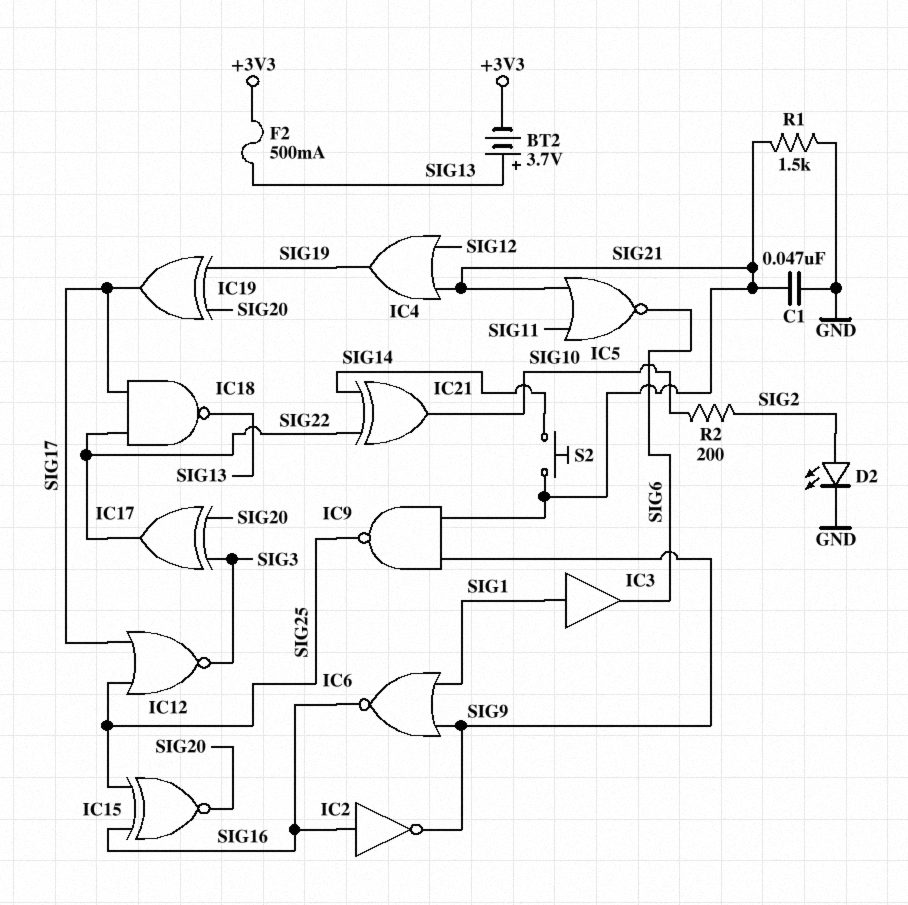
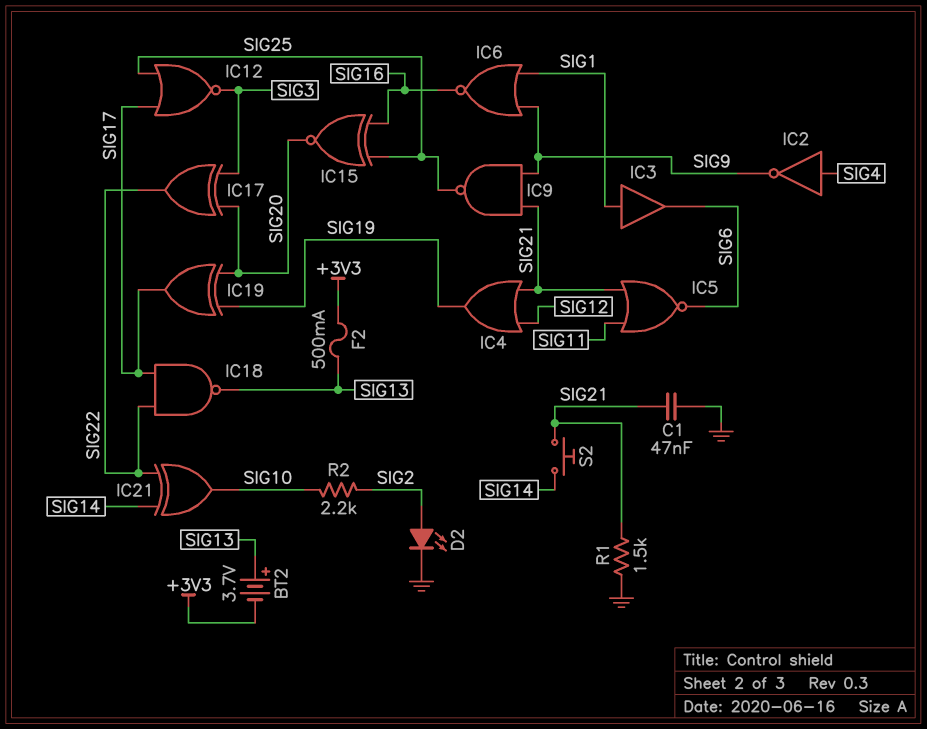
IC2: NOT (in SIG16, out SIG9) -> NOT (in SIG4, out SIG9)
R2: 200 (SIG2, SIG10) -> 2.2k (SIG2, SIG10)

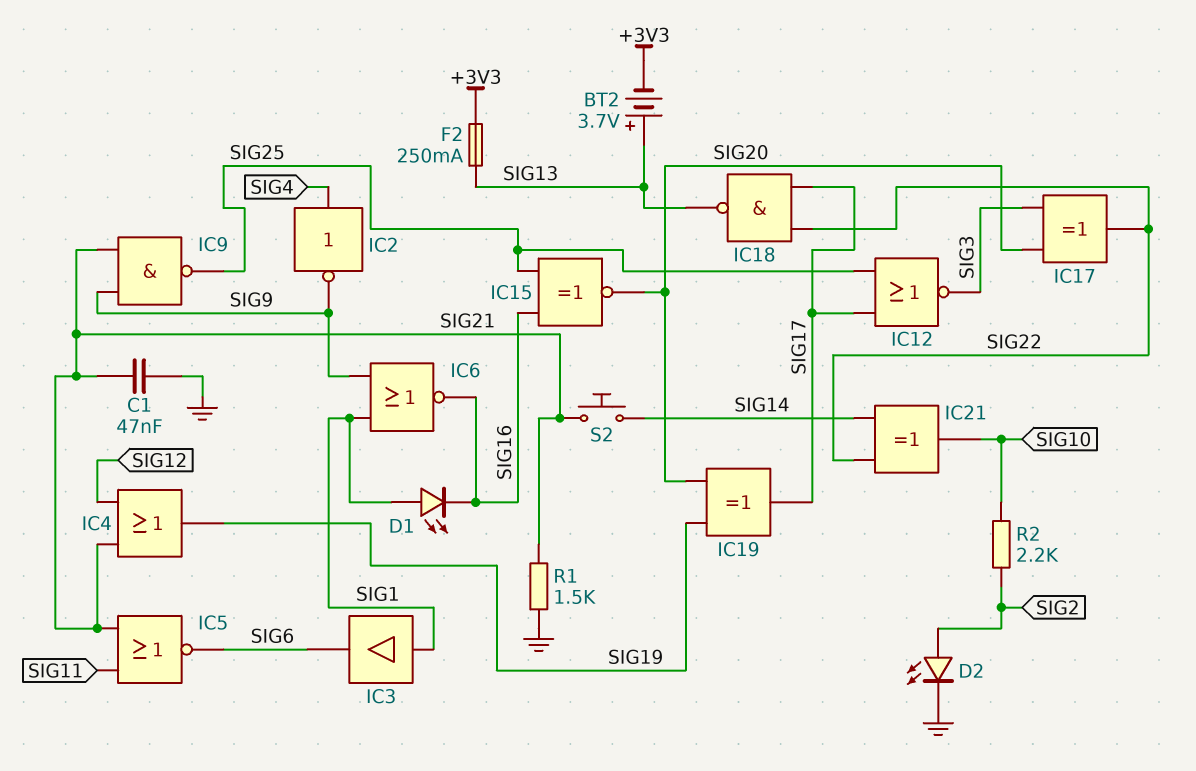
D1: none -> LED (A SIG1, K SIG16)
F2: 500mA (+3V3, SIG13) -> 250mA (+3V3, SIG13)

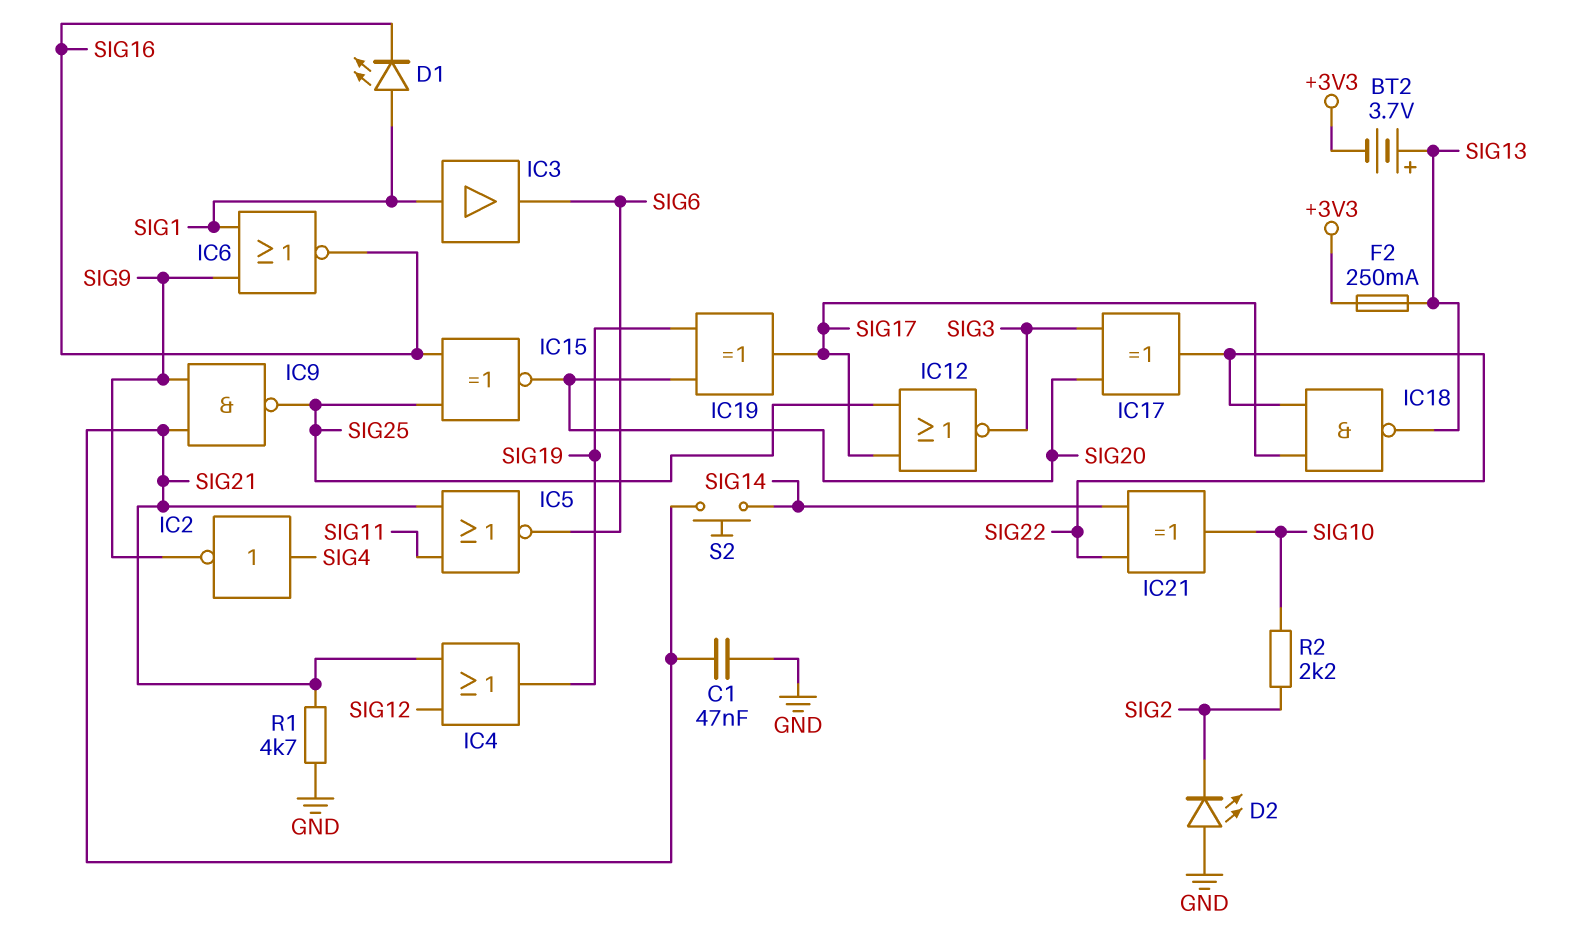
D2: LED (A SIG2, K GND) -> LED (A GND, K SIG2)
R1: 1.5k (GND, SIG21) -> 4.7k (GND, SIG21)

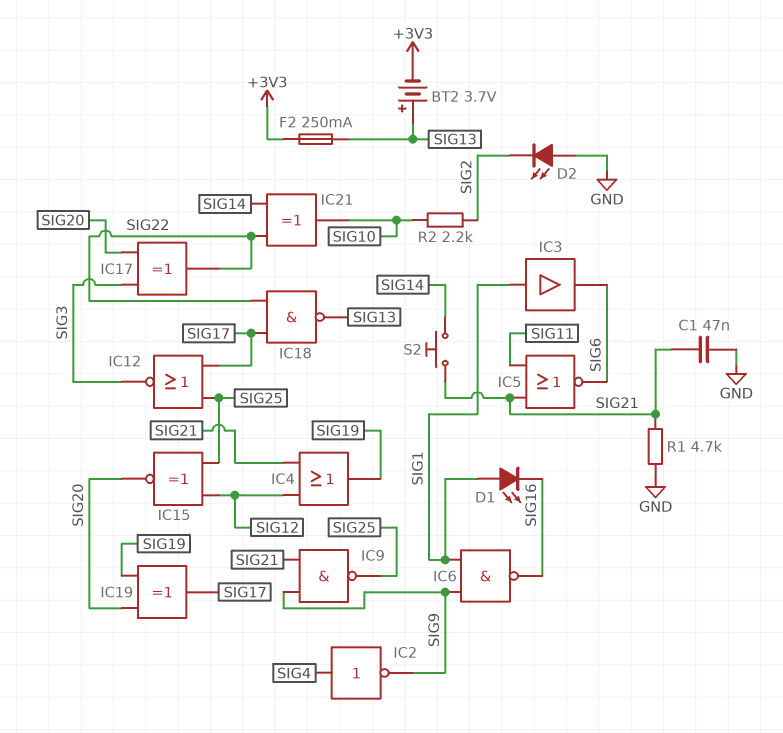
IC6: NOR (in SIG1, in SIG9, out SIG16) -> NAND (in SIG1, in SIG9, out SIG16)
IC15: XNOR (in SIG16, in SIG25, out SIG20) -> XNOR (in SIG12, in SIG25, out SIG20)

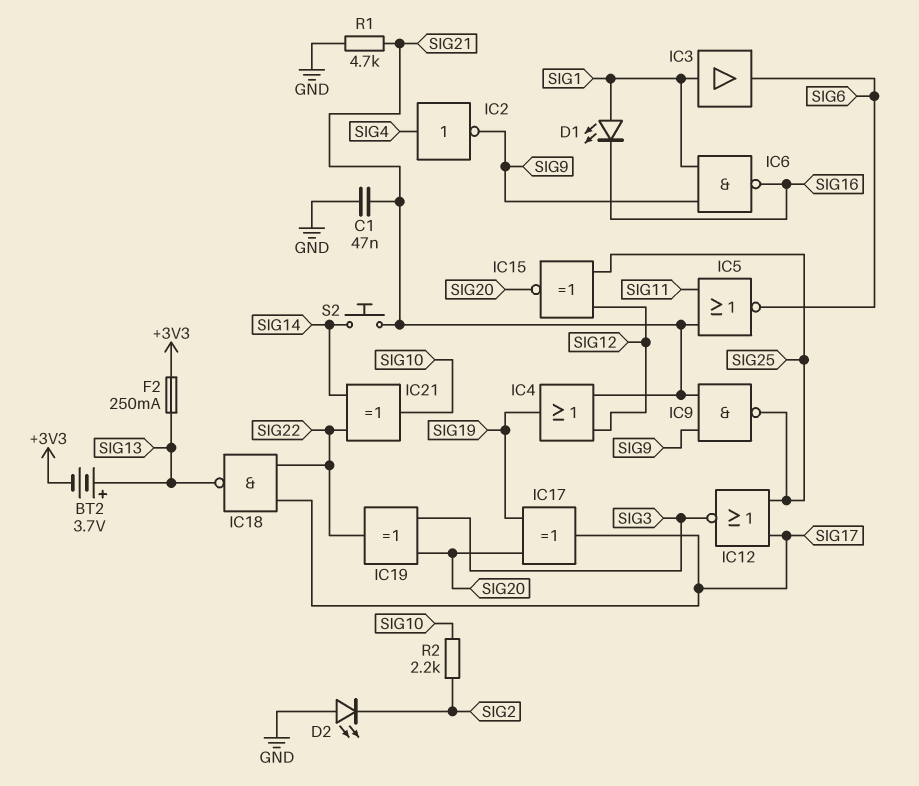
IC17: XOR (in SIG3, in SIG20, out SIG22) -> XOR (in SIG19, in SIG20, out SIG17)
IC19: XOR (in SIG19, in SIG20, out SIG17) -> XOR (in SIG3, in SIG20, out SIG22)

